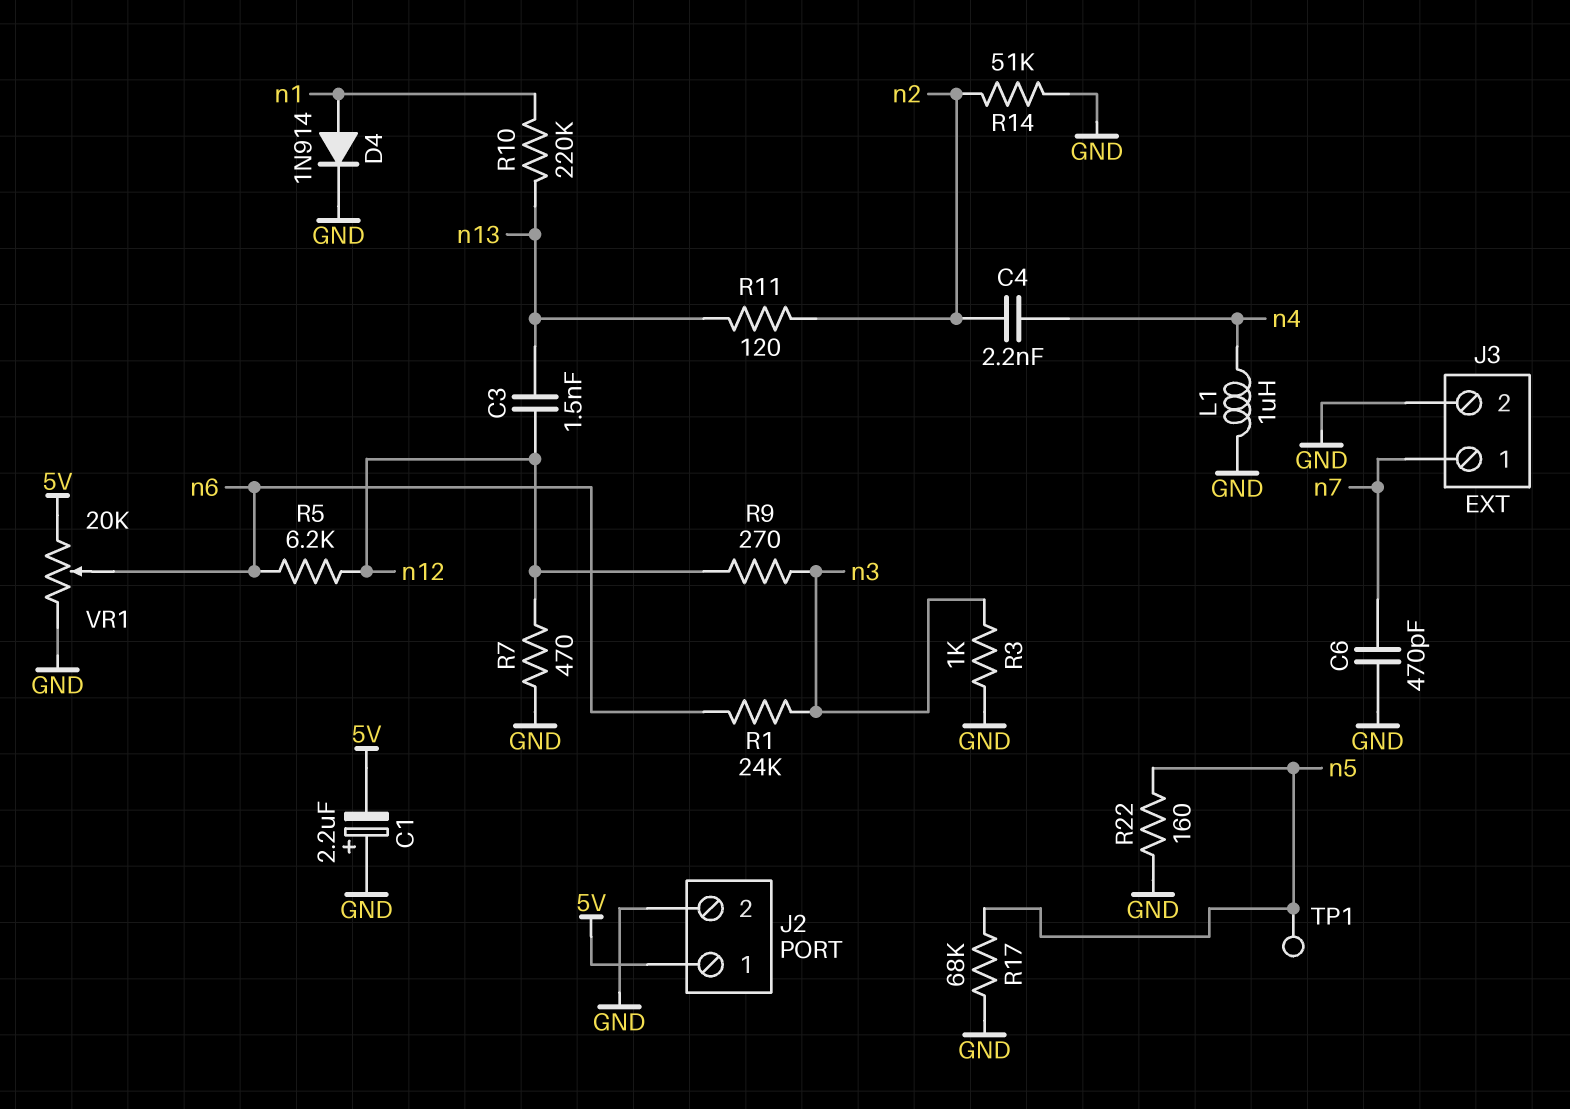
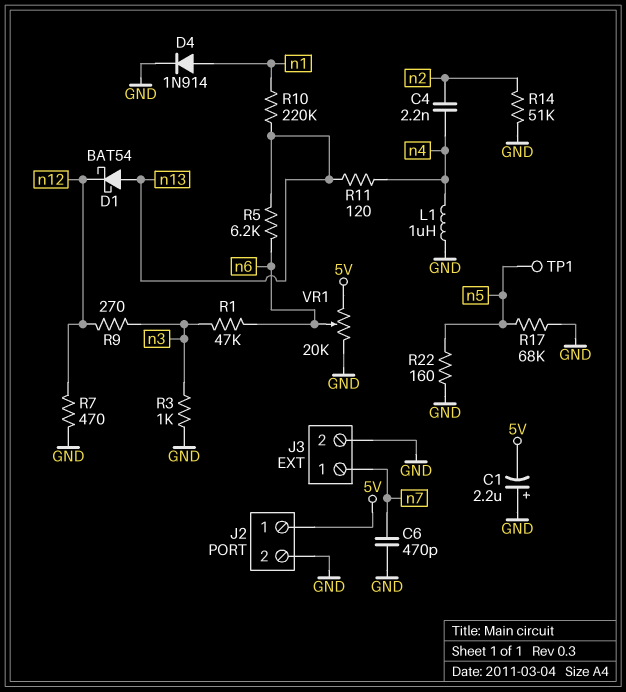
C3: 1.5nF (n12, n13) -> none
D1: none -> schottky BAT54 (A n13, K n12)
R1: 24k (n3, n6) -> 47k (n3, n6)
R5: 6.2k (n6, n12) -> 6.2k (n6, n13)
R11: 120 (n2, n13) -> 120 (n4, n13)

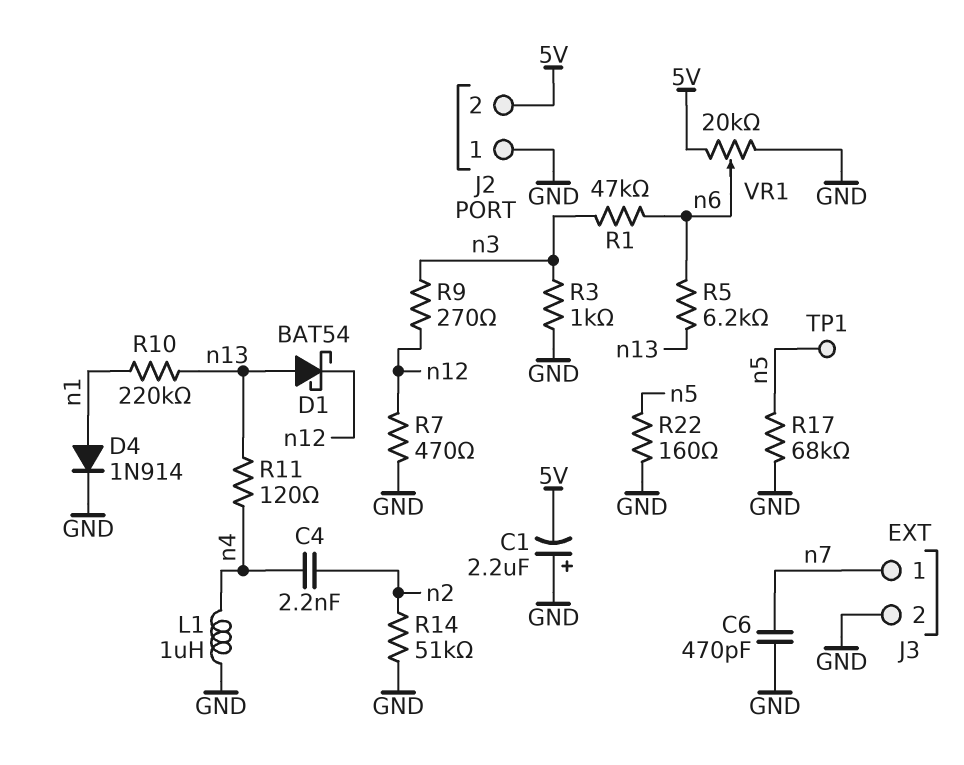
J2 pin 1: 5V -> GND
J2 pin 2: GND -> 5V

